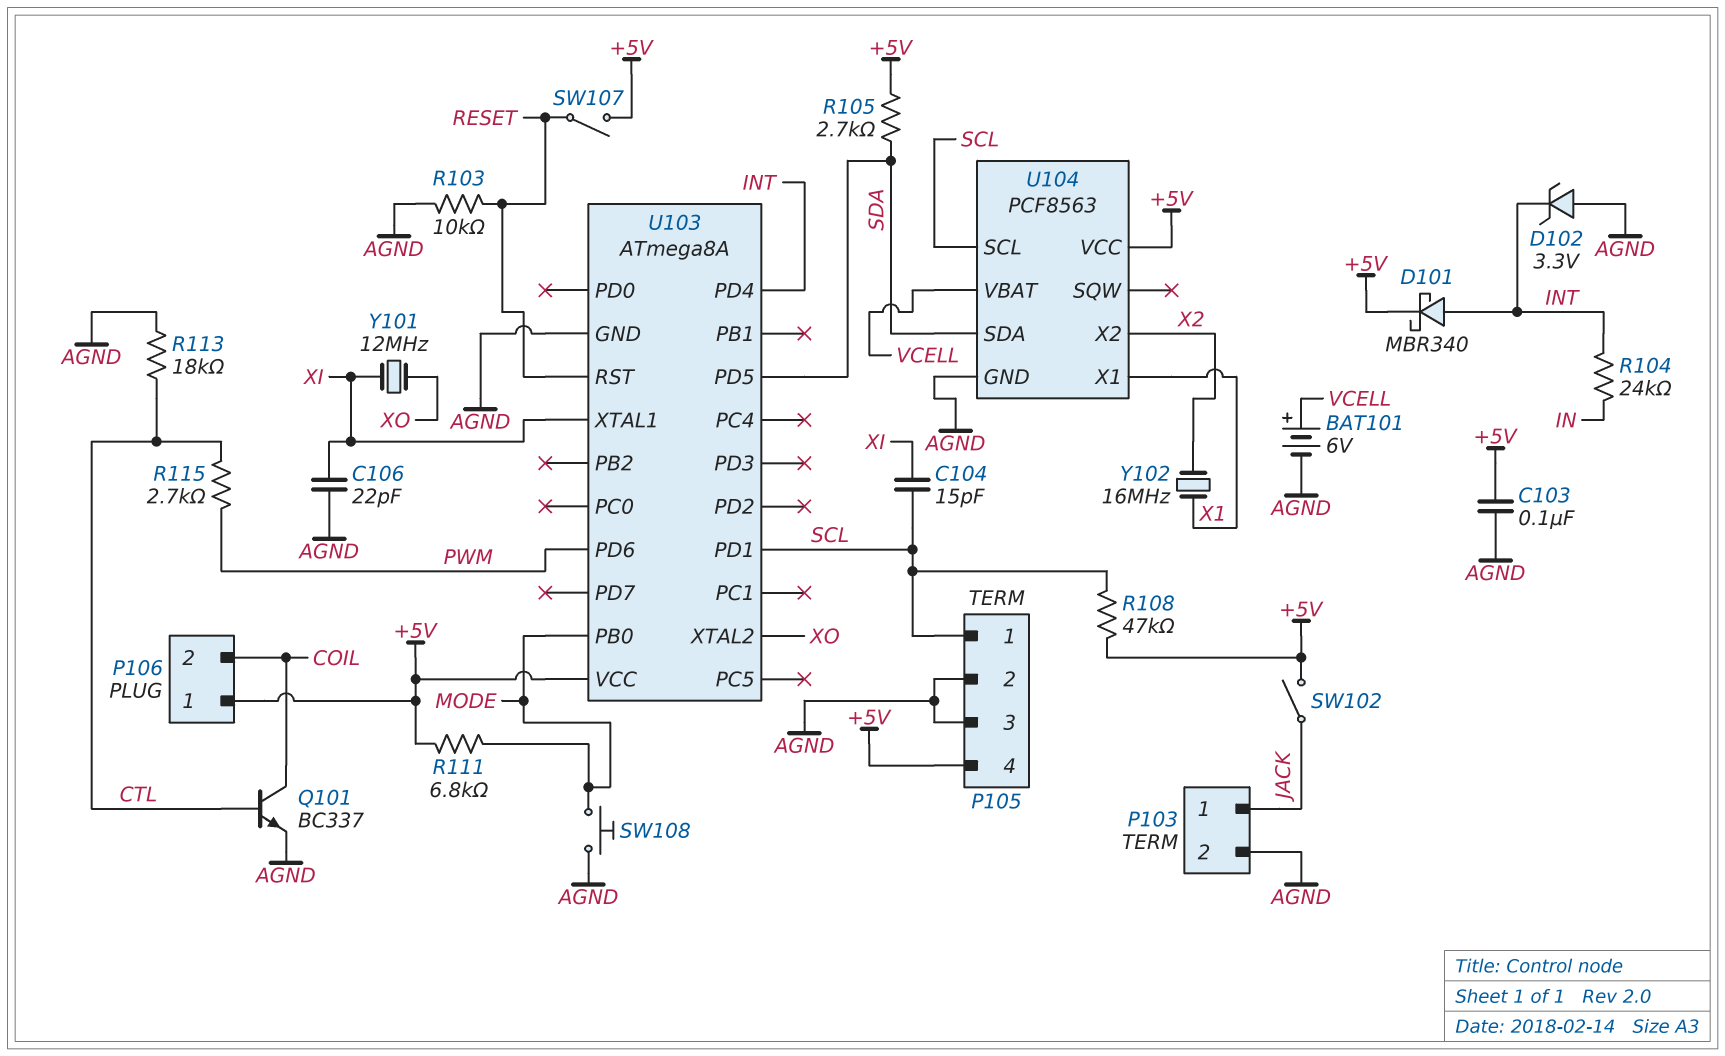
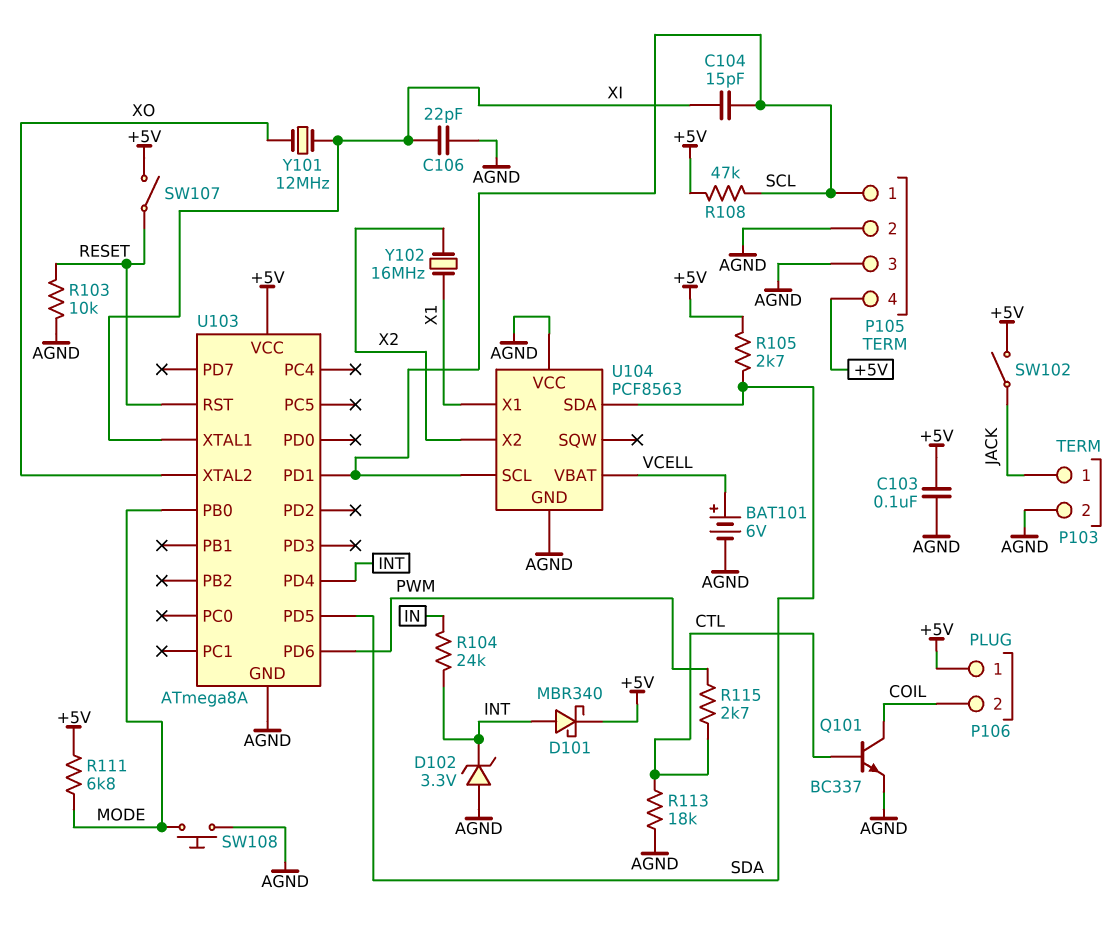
U104 pin VCC: +5V -> AGND

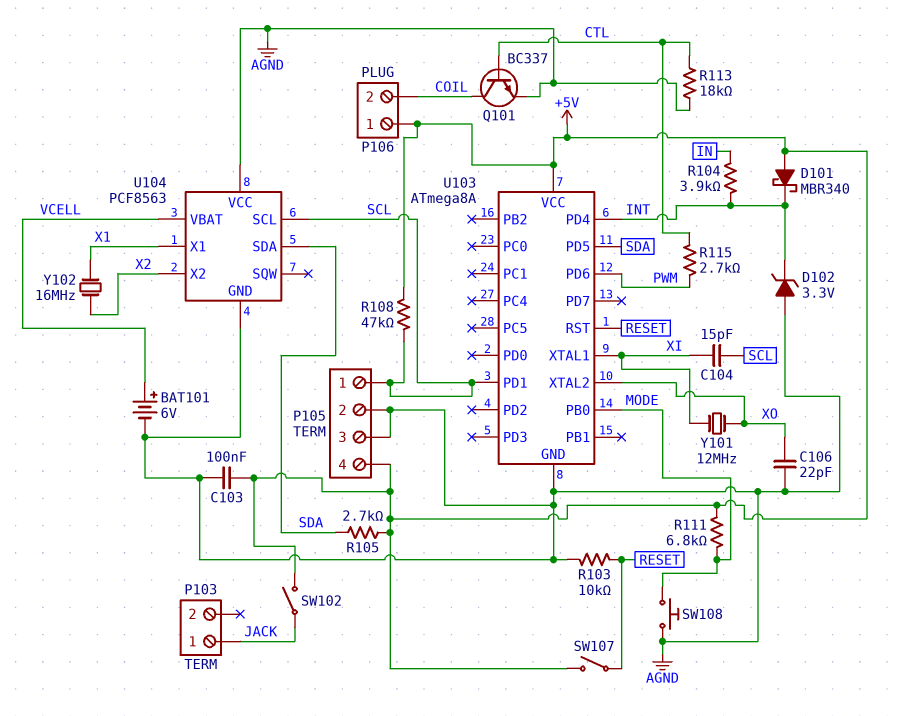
C106: 22pF (AGND, XI) -> 22pF (AGND, XO)
D101: schottky MBR340 (A INT, K +5V) -> schottky MBR340 (A +5V, K INT)
P103 pin 2: AGND -> none
R104: 24k (IN, INT) -> 3.9k (IN, INT)

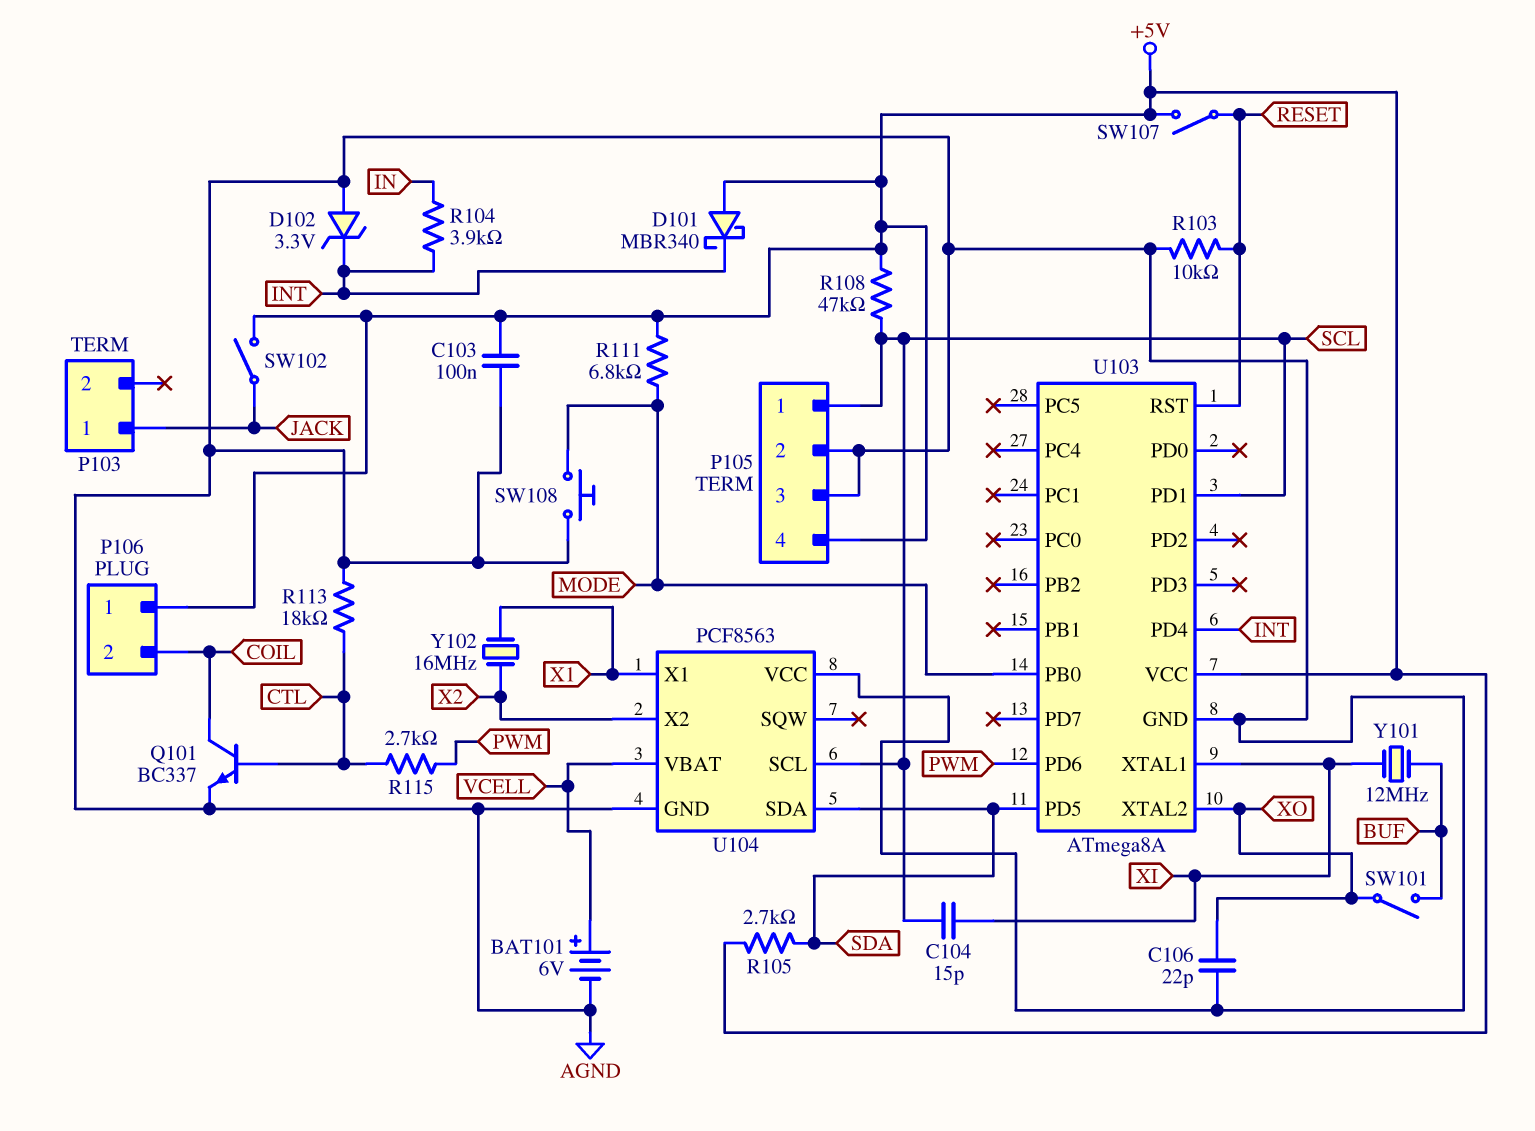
SW101: none -> switch (BUF, XO)
Y101: 12MHz (XI, XO) -> 12MHz (BUF, XI)

